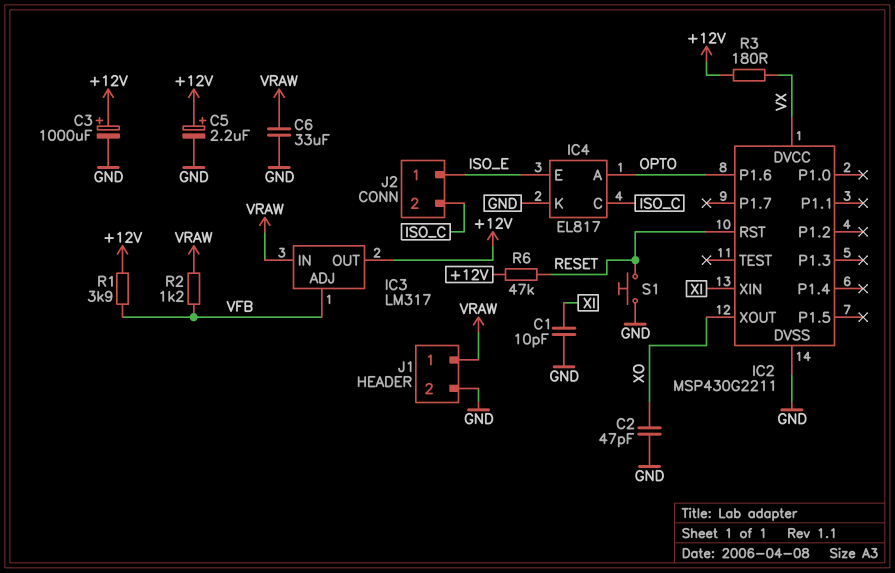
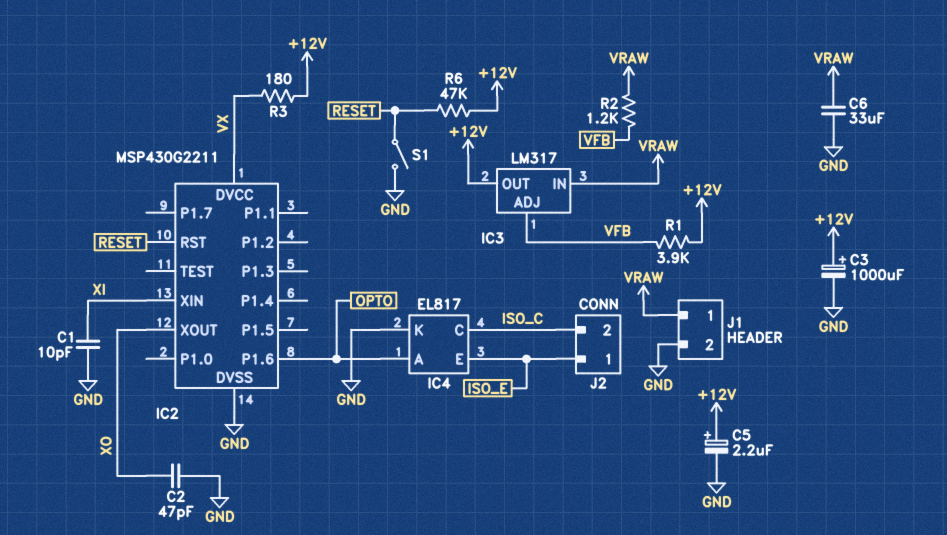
S1: button (GND, RESET) -> switch (GND, RESET)

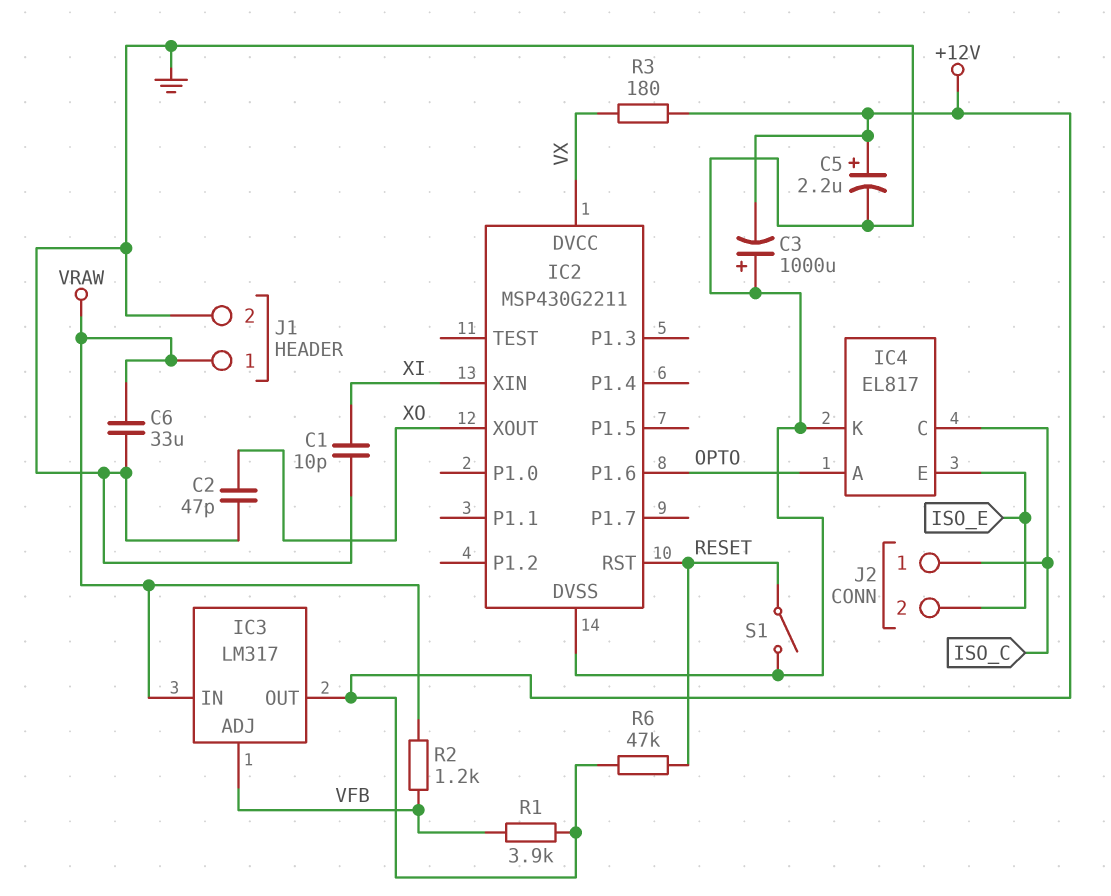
C3: 1000uF (plus +12V, minus GND) -> 1000uF (plus GND, minus +12V)
J2 pin 1: ISO_E -> ISO_C
J2 pin 2: ISO_C -> ISO_E

